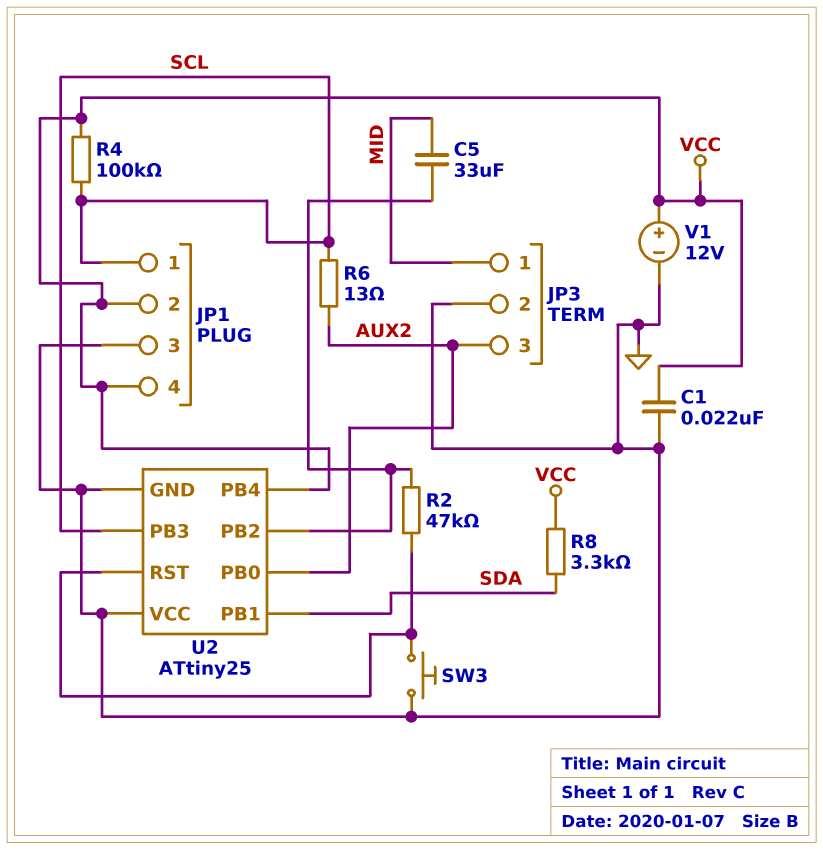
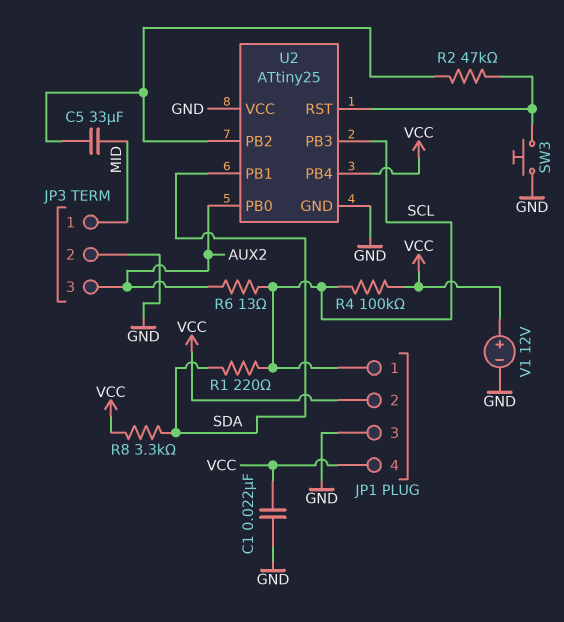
R1: none -> 220 (SCL, SDA)

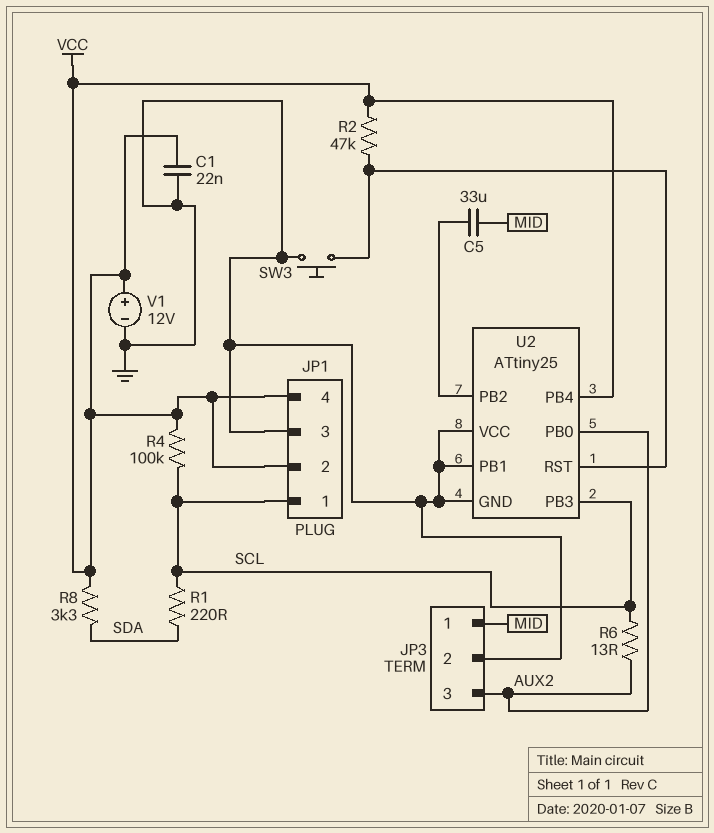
R2: 47k (U2/PB2, U2/RST) -> 47k (U2/RST, VCC)
U2 pin PB1: SDA -> GND

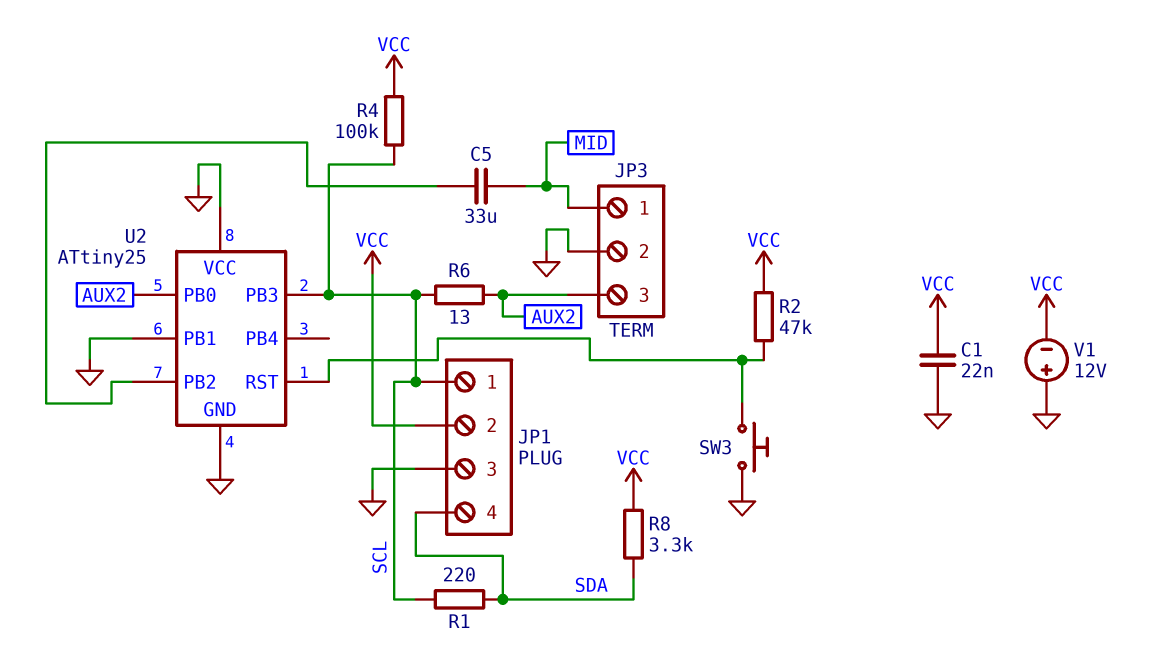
JP1 pin 4: VCC -> SDA
U2 pin PB4: VCC -> none
V1: 12V (plus VCC, minus GND) -> 12V (plus GND, minus VCC)

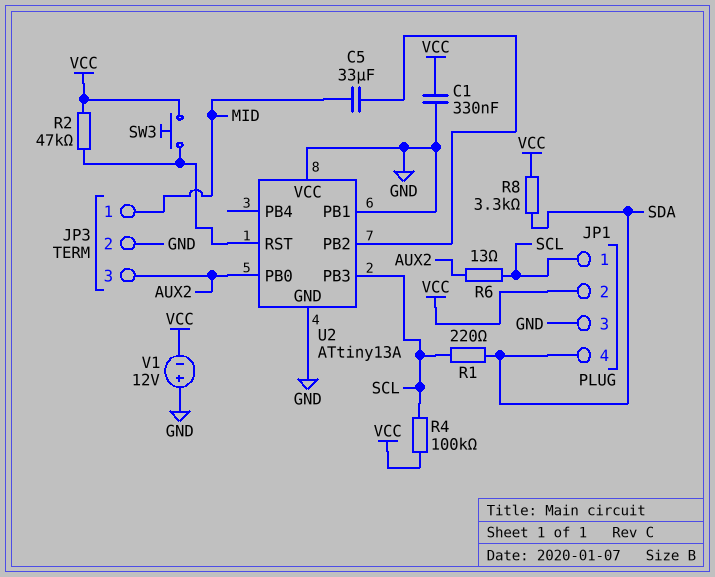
C1: 22nF (GND, VCC) -> 330nF (GND, VCC)
SW3: button (GND, U2/RST) -> button (U2/RST, VCC)
U2: ATtiny25 -> ATtiny13A

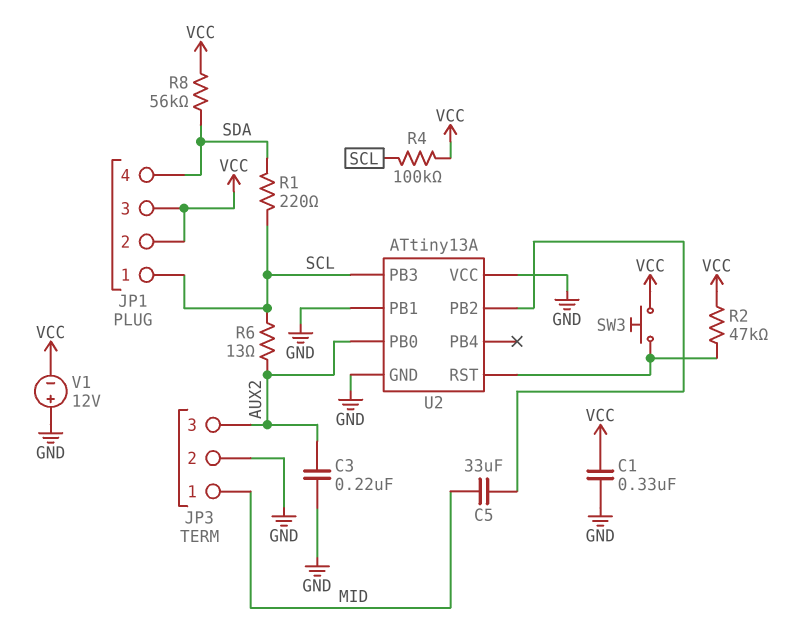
C3: none -> 220nF (AUX2, GND)
JP1 pin 3: GND -> VCC
R8: 3.3k (SDA, VCC) -> 56k (SDA, VCC)

